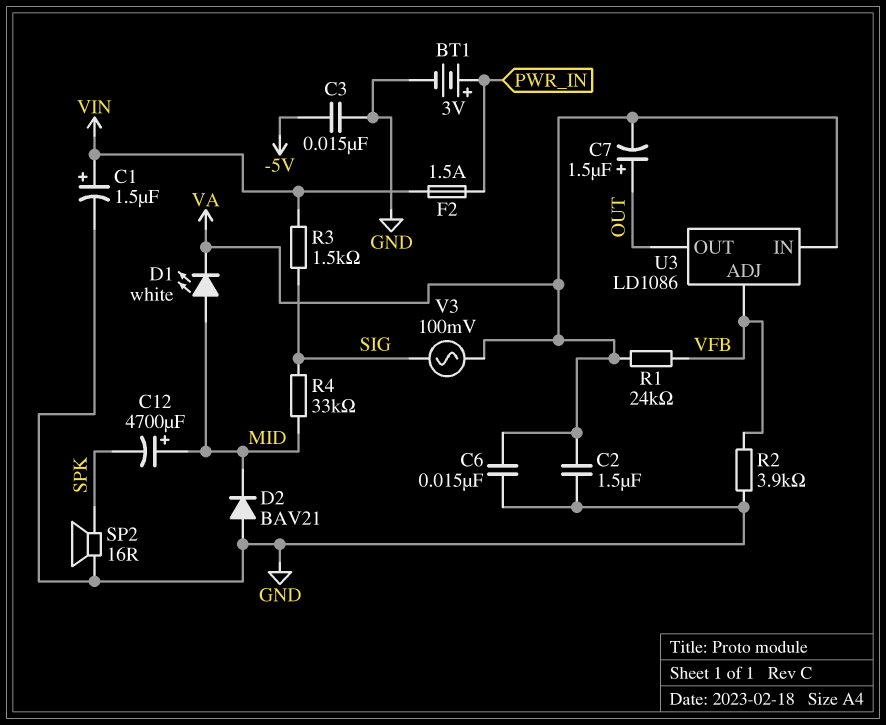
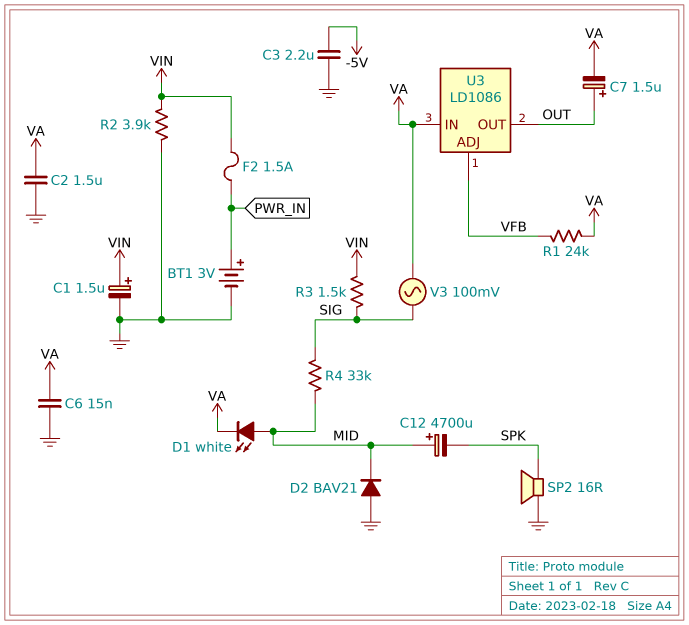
C3: 15nF (-5V, GND) -> 2.2uF (-5V, GND)
R2: 3.9k (GND, VFB) -> 3.9k (GND, VIN)

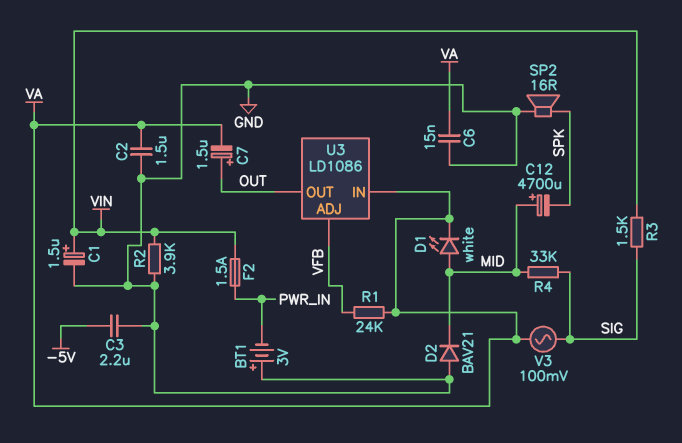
BT1: 3V (plus PWR_IN, minus GND) -> 3V (plus GND, minus PWR_IN)

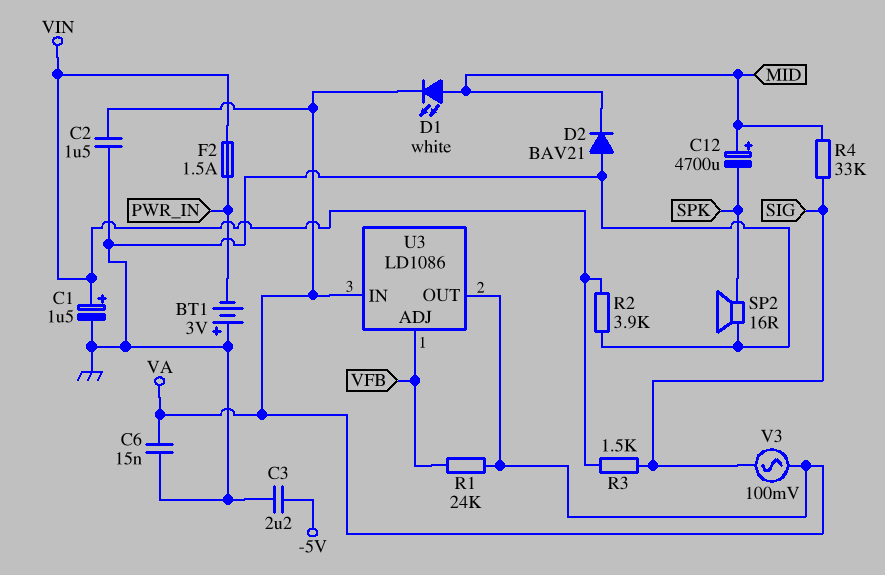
C7: 1.5uF (plus OUT, minus VA) -> none
U3 pin OUT: OUT -> VA

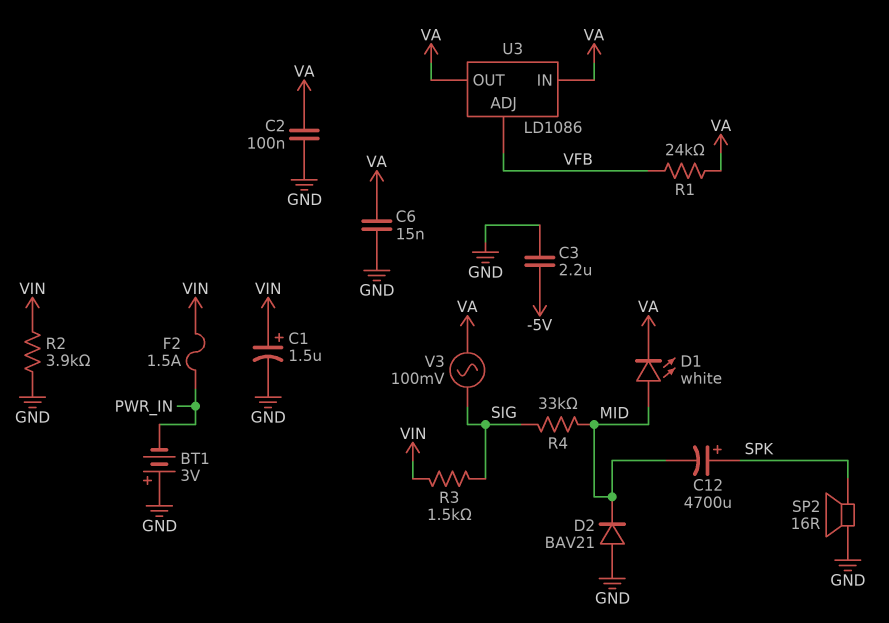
C2: 1.5uF (GND, VA) -> 100nF (GND, VA)
C12: 4700uF (plus MID, minus SPK) -> 4700uF (plus SPK, minus MID)

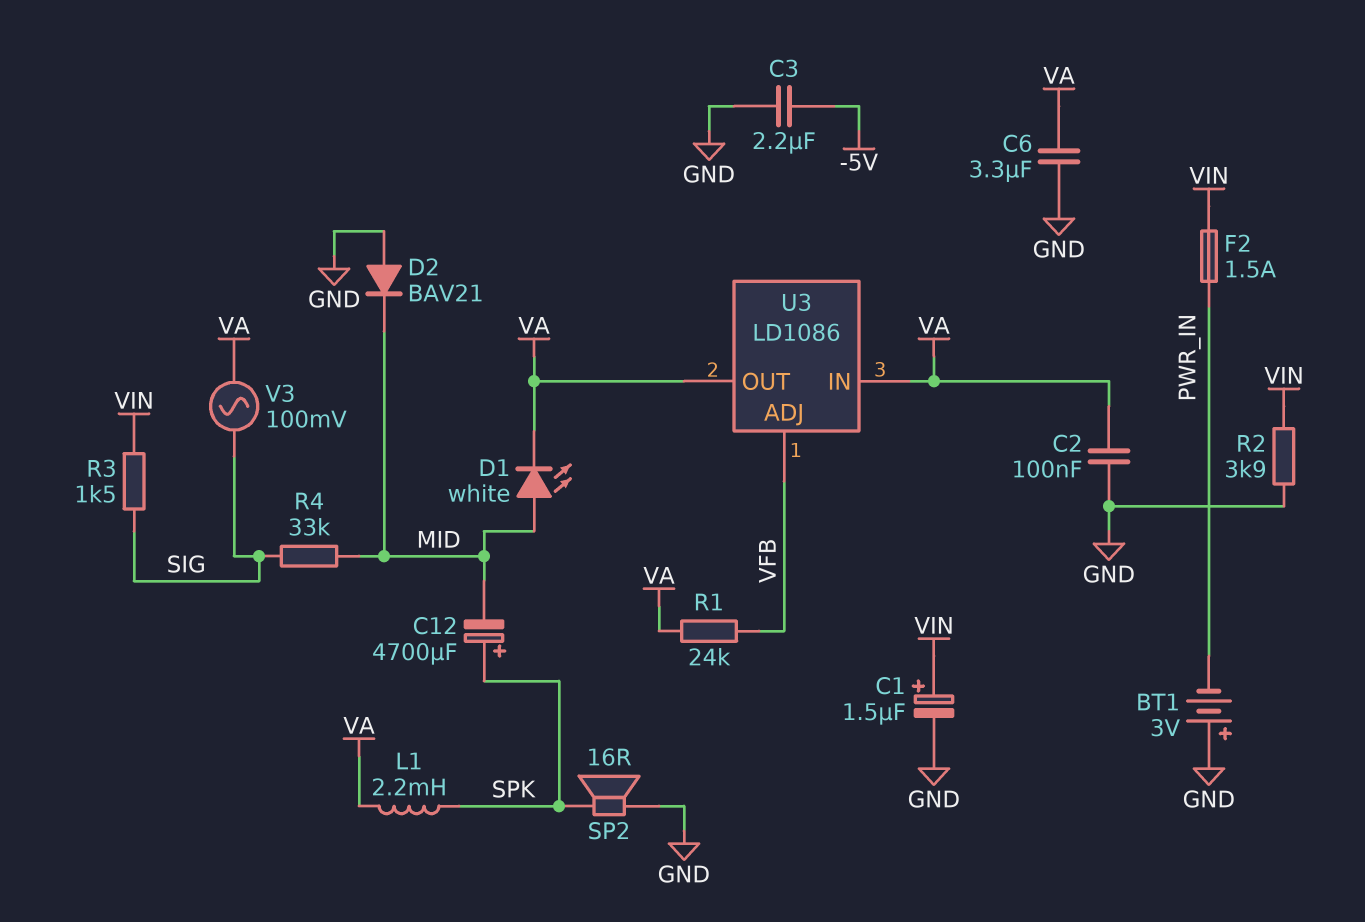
C6: 15nF (GND, VA) -> 3.3uF (GND, VA)
L1: none -> 2.2mH (SPK, VA)

